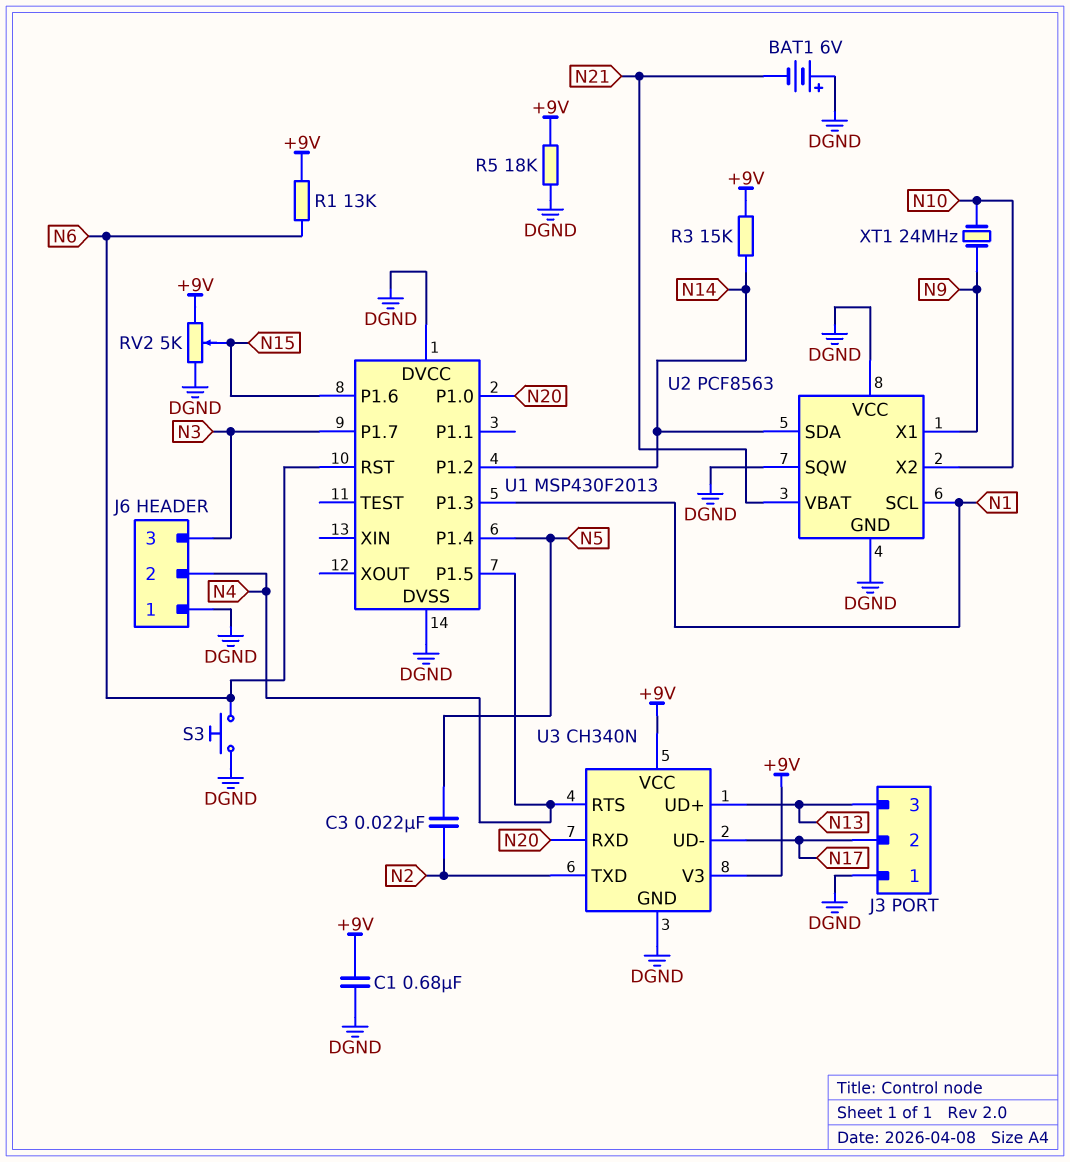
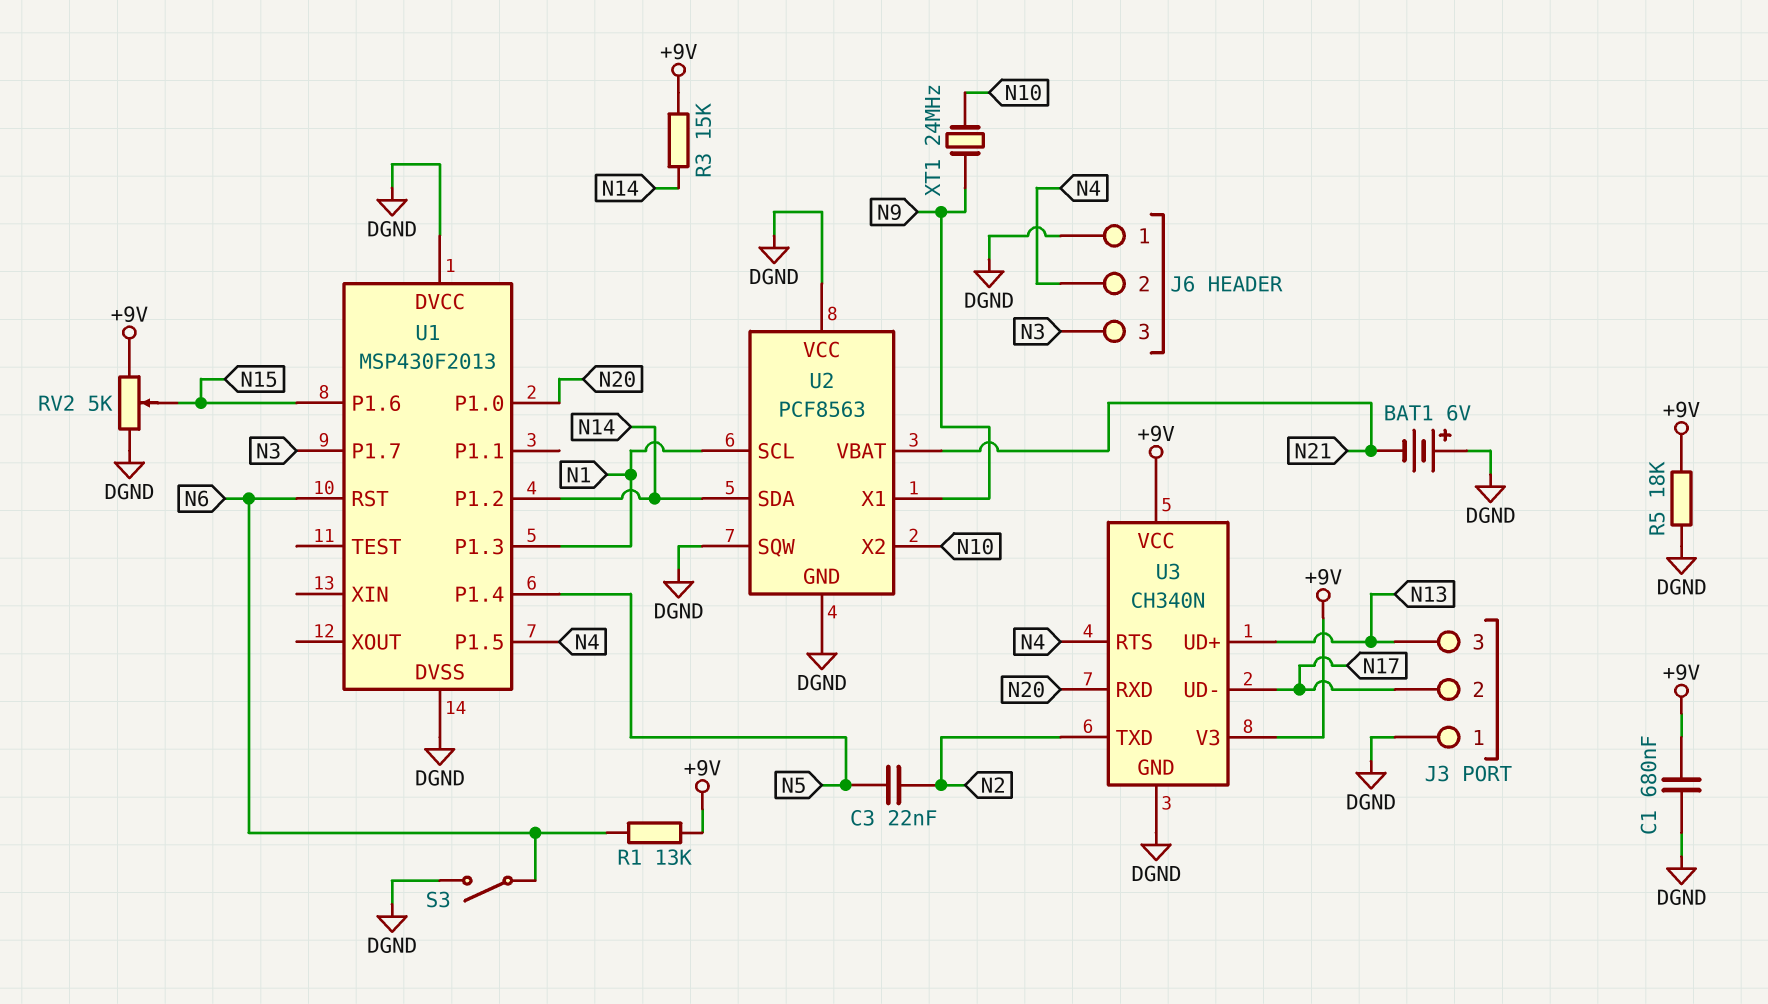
S3: button (DGND, N6) -> switch (DGND, N6)

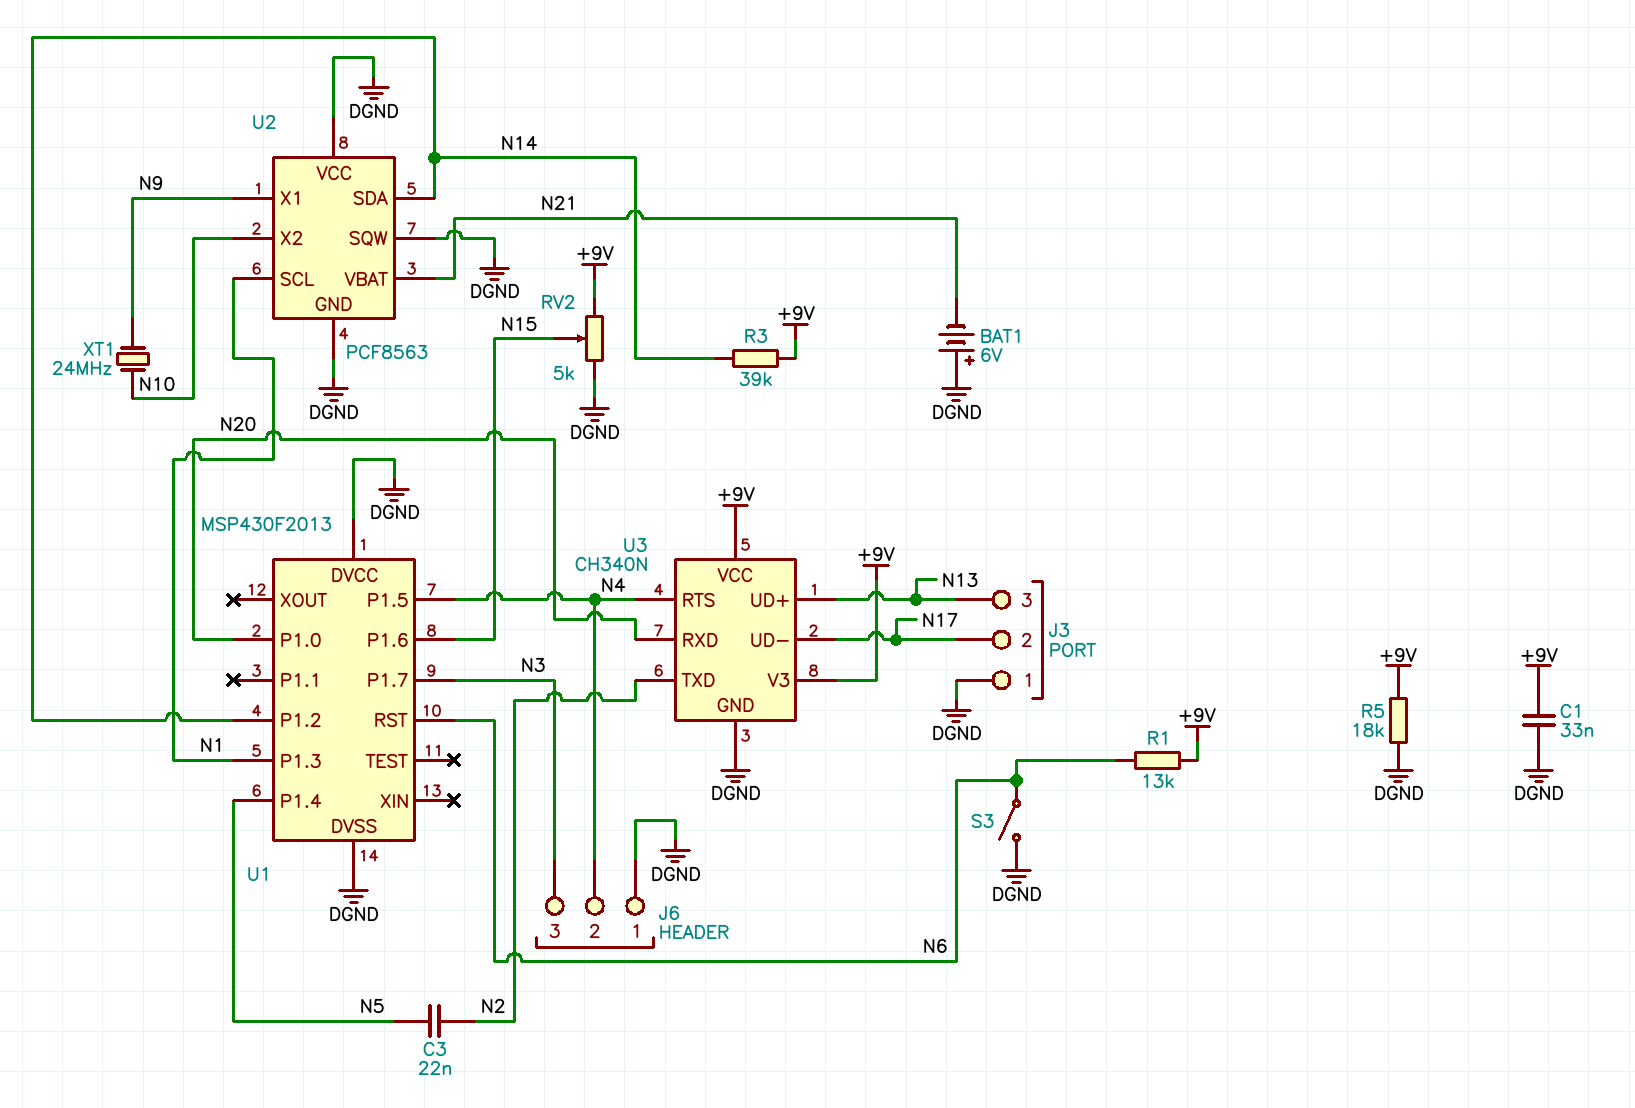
C1: 680nF (+9V, DGND) -> 33nF (+9V, DGND)
R3: 15k (+9V, N14) -> 39k (+9V, N14)

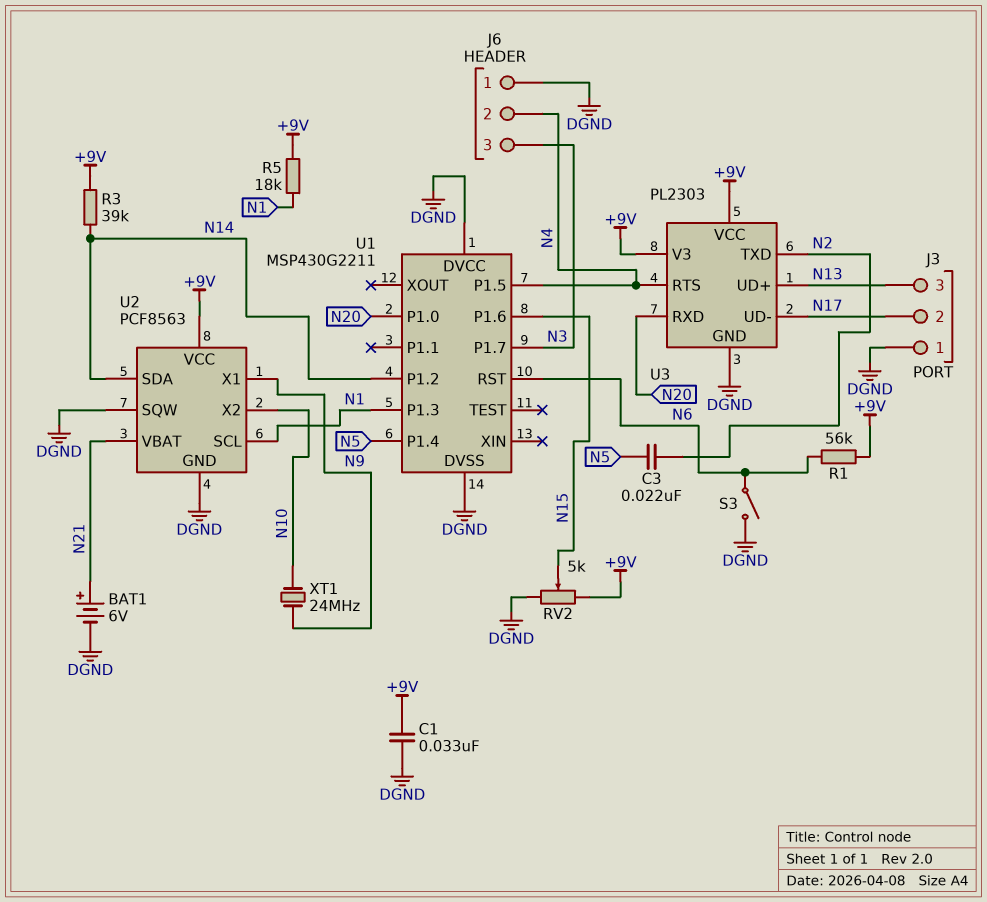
BAT1: 6V (plus DGND, minus N21) -> 6V (plus N21, minus DGND)
R1: 13k (+9V, N6) -> 56k (+9V, N6)
R5: 18k (+9V, DGND) -> 18k (+9V, N1)
U1: MSP430F2013 -> MSP430G2211
U2 pin VCC: DGND -> +9V
U3: CH340N -> PL2303

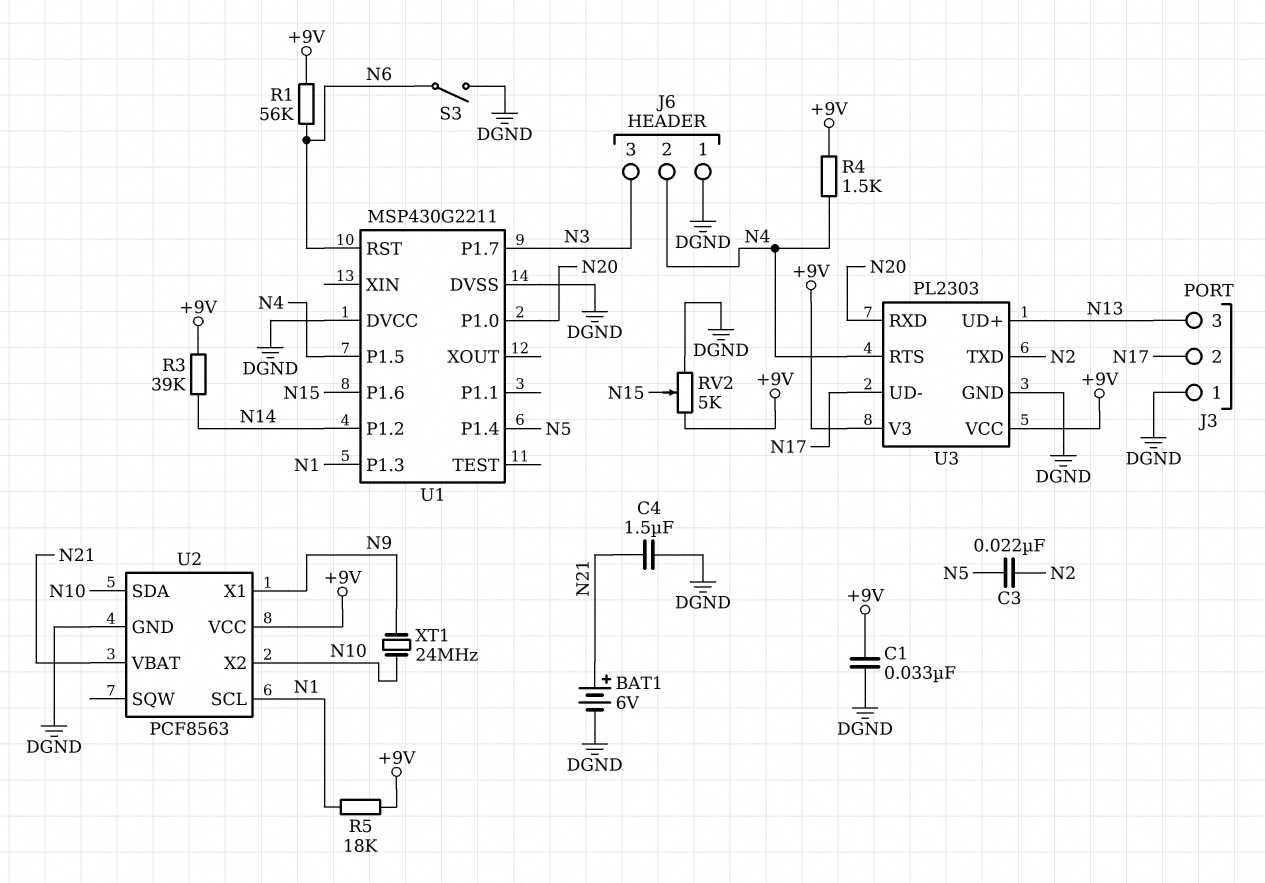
C4: none -> 1.5uF (DGND, N21)
R4: none -> 1.5k (+9V, N4)
U2 pin SDA: N14 -> N10
U2 pin SQW: DGND -> none

